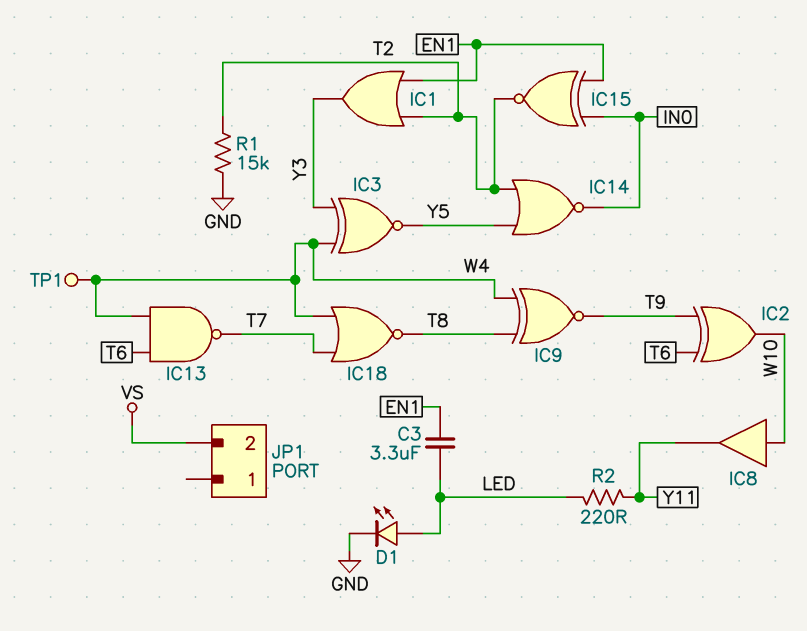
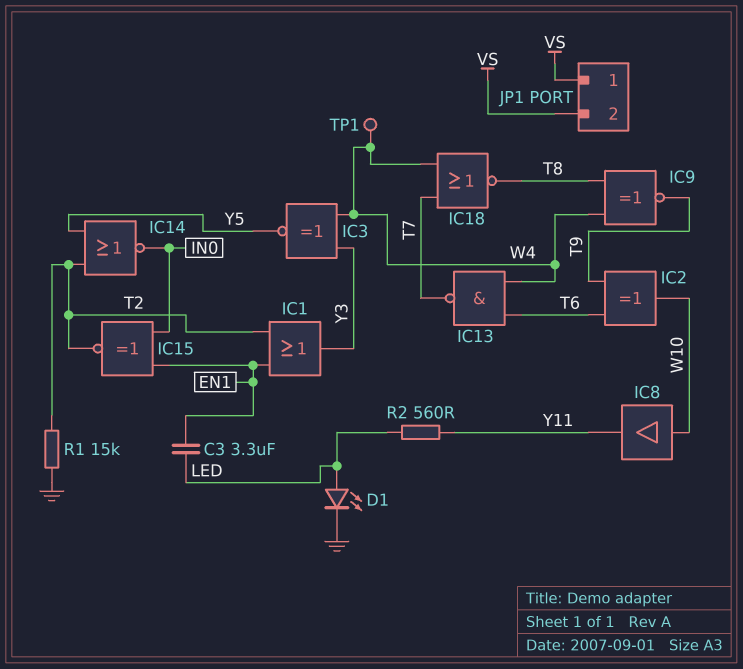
JP1 pin 1: none -> VS
R2: 220 (LED, Y11) -> 560 (LED, Y11)

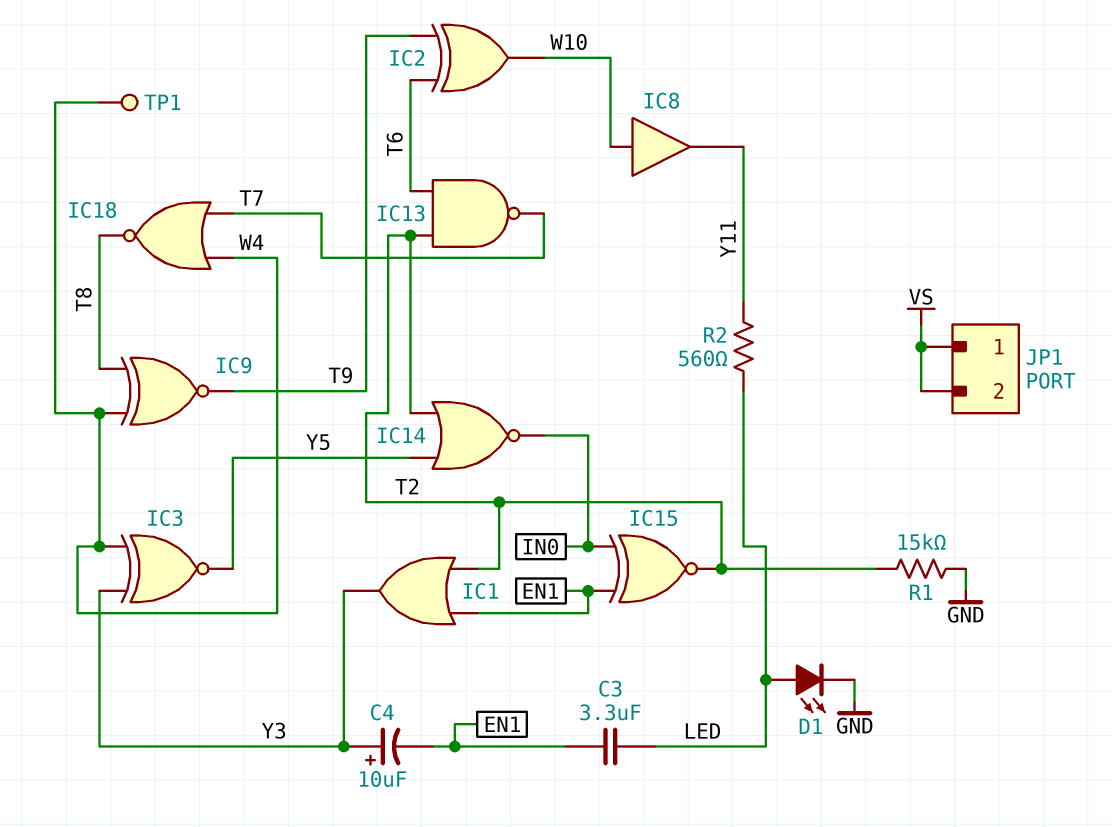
C4: none -> 10uF (plus Y3, minus EN1)
IC13: NAND (in T6, in W4, out T7) -> NAND (in T2, in T6, out T7)

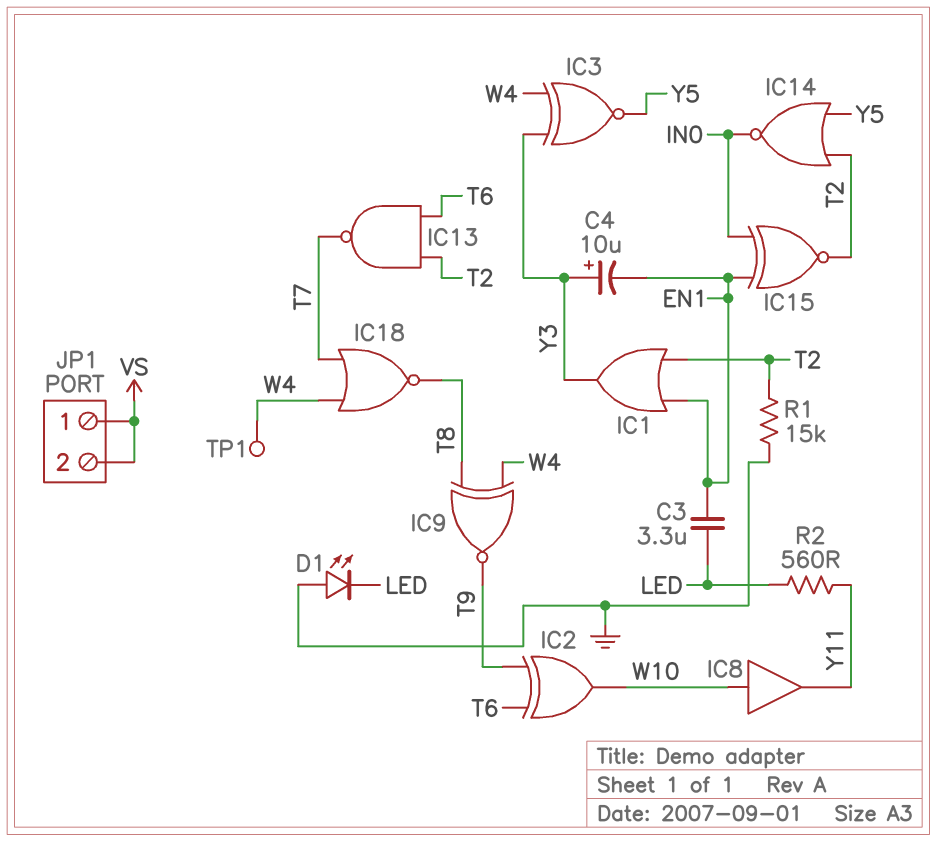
D1: LED (A LED, K GND) -> LED (A GND, K LED)

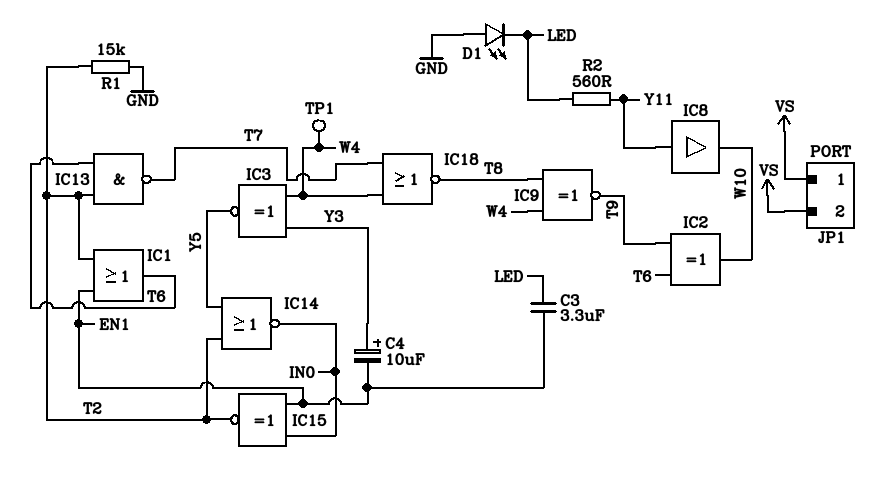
IC1: OR (in EN1, in T2, out Y3) -> OR (in EN1, in T2, out T6)
IC8: buffer (in W10, out Y11) -> buffer (in Y11, out W10)

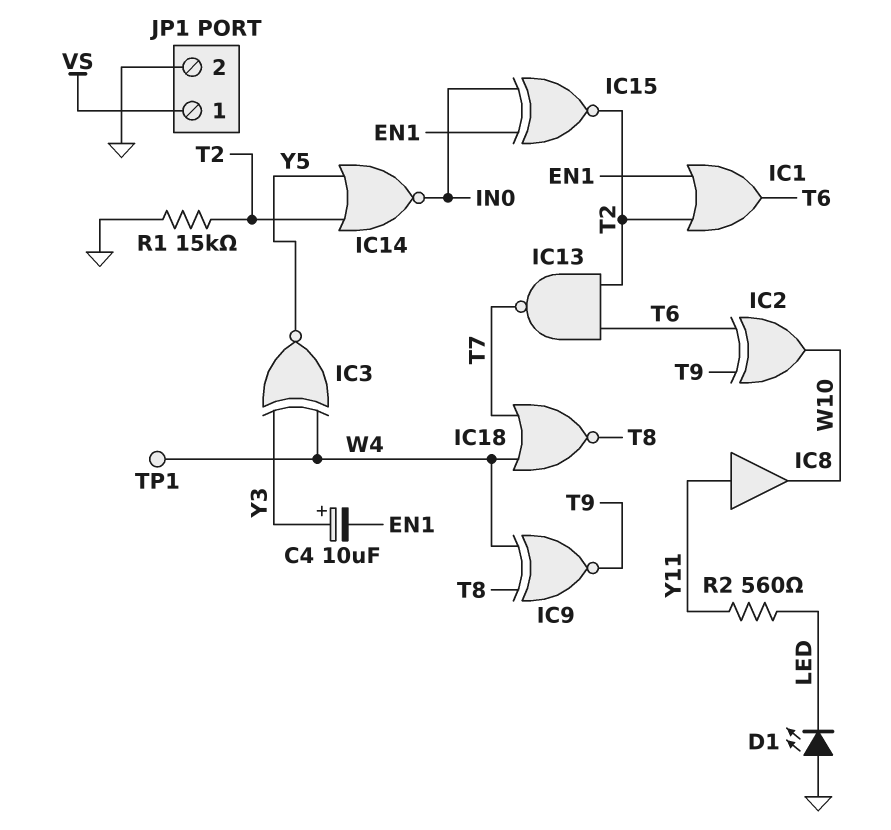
C3: 3.3uF (EN1, LED) -> none
JP1 pin 2: VS -> GND

